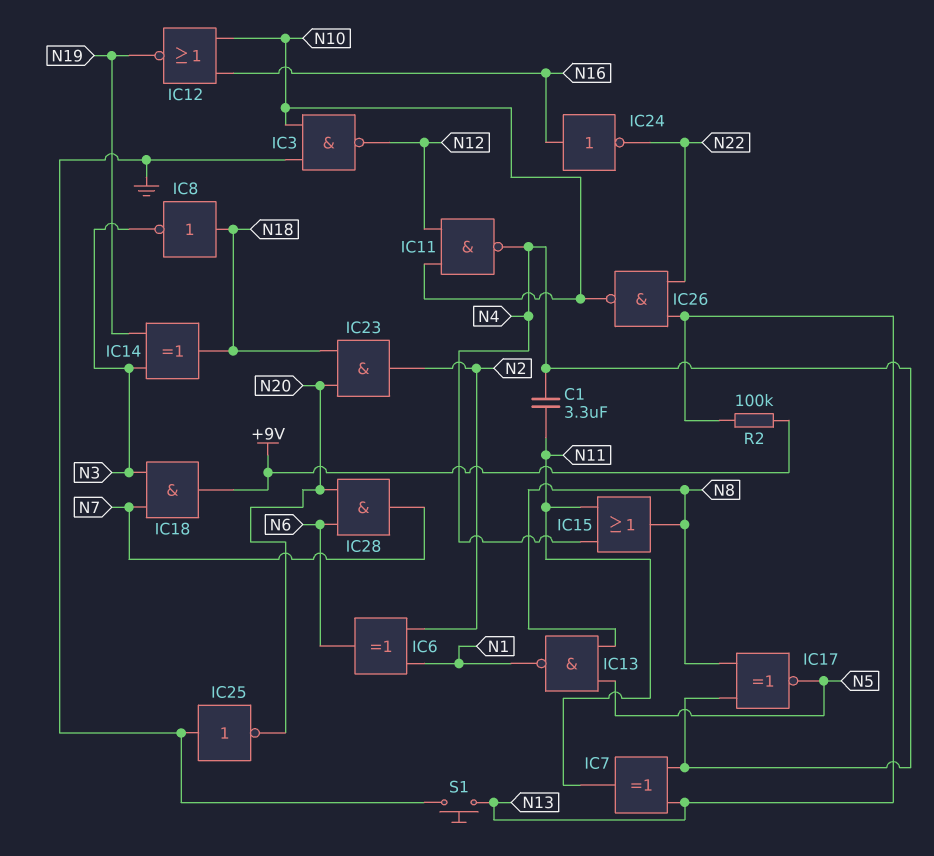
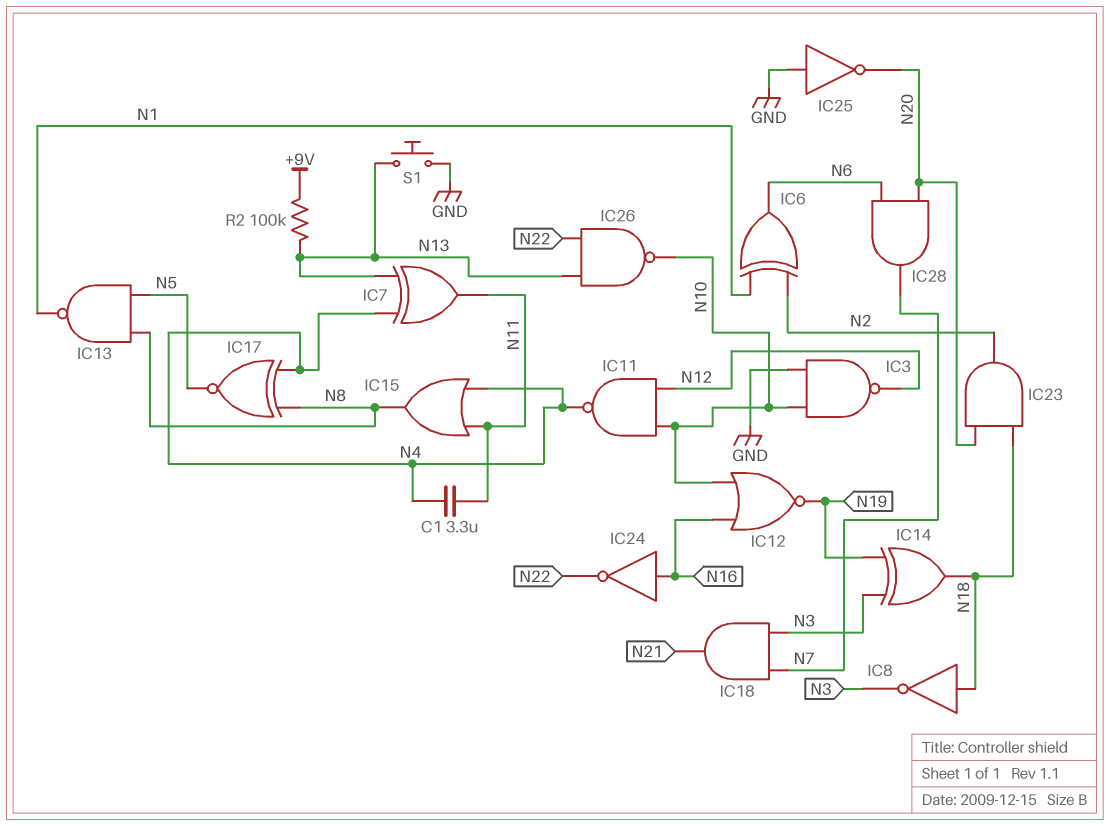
IC18: AND (in N3, in N7, out +9V) -> AND (in N3, in N7, out N21)

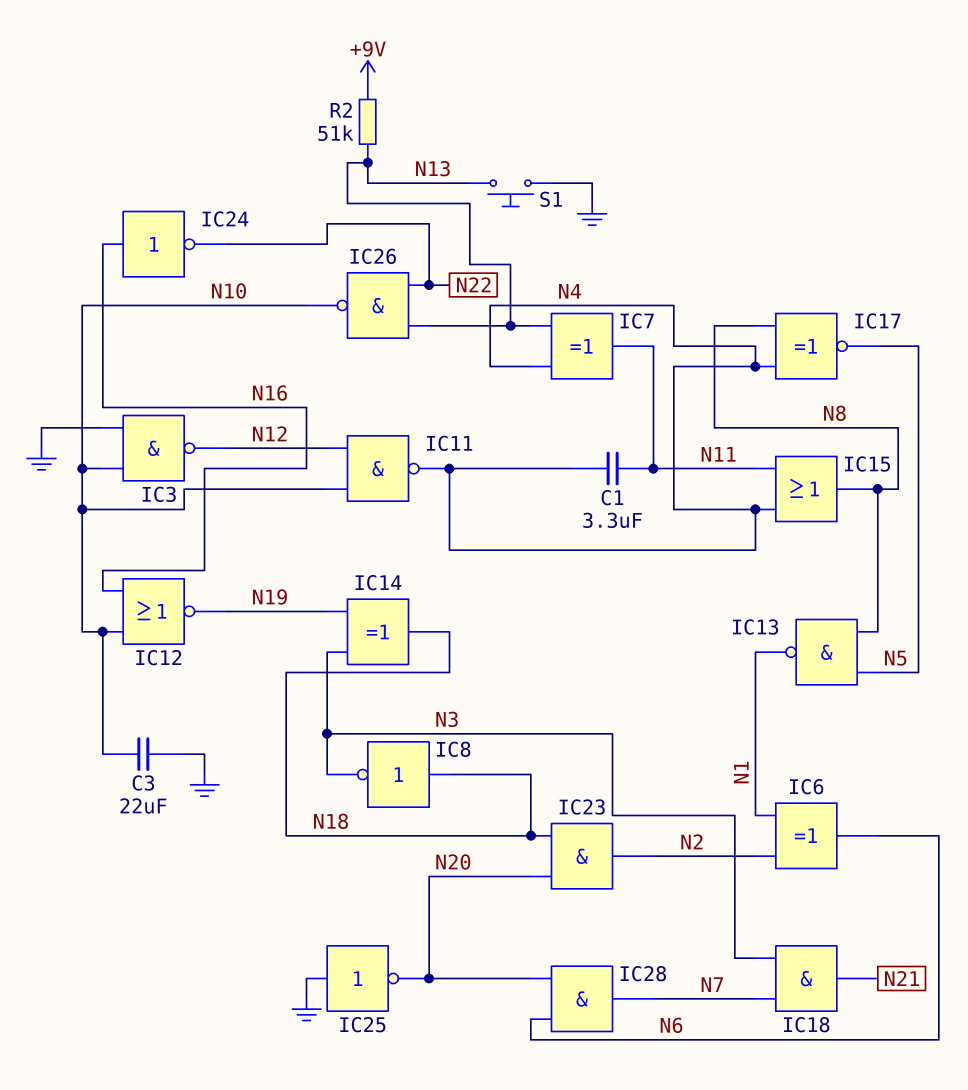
C3: none -> 22uF (GND, N10)
R2: 100k (+9V, N13) -> 51k (+9V, N13)

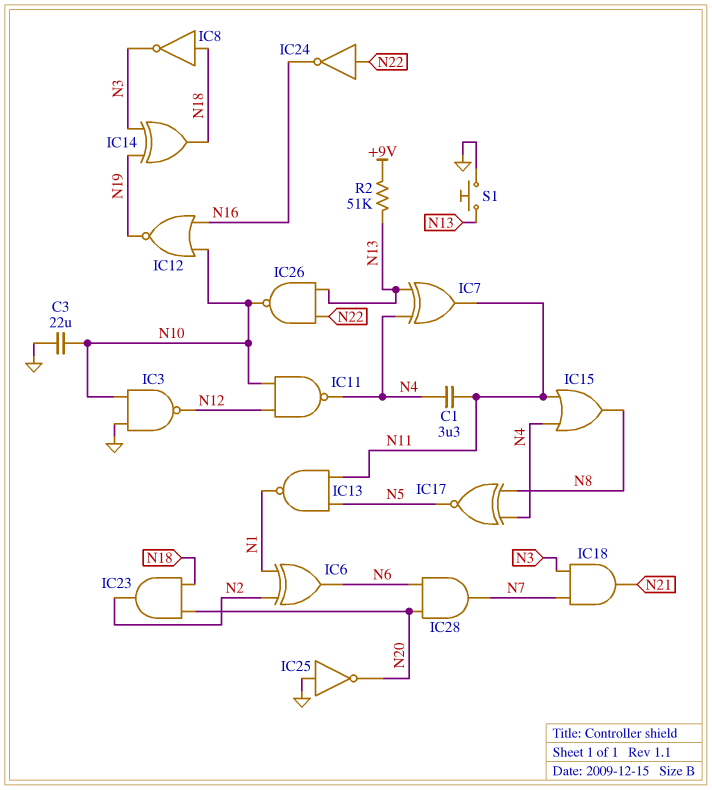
IC13: NAND (in N5, in N8, out N1) -> NAND (in N5, in N11, out N1)
IC24: NOT (in N16, out N22) -> NOT (in N22, out N16)

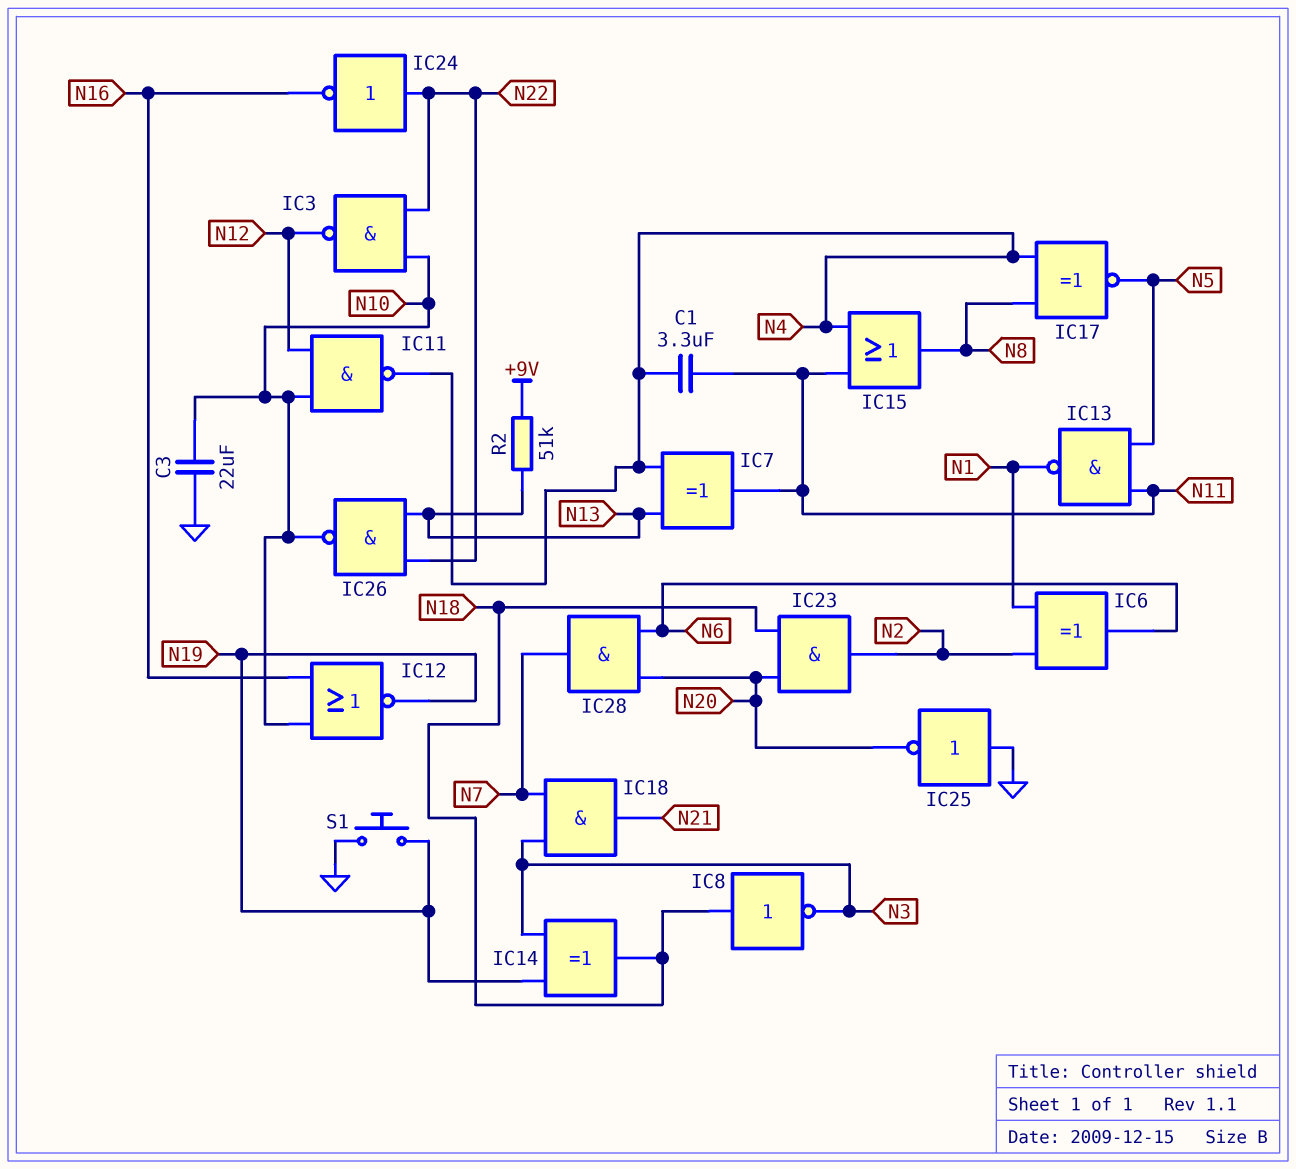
IC3: NAND (in GND, in N10, out N12) -> NAND (in N10, in N22, out N12)
S1: button (GND, N13) -> button (GND, N19)

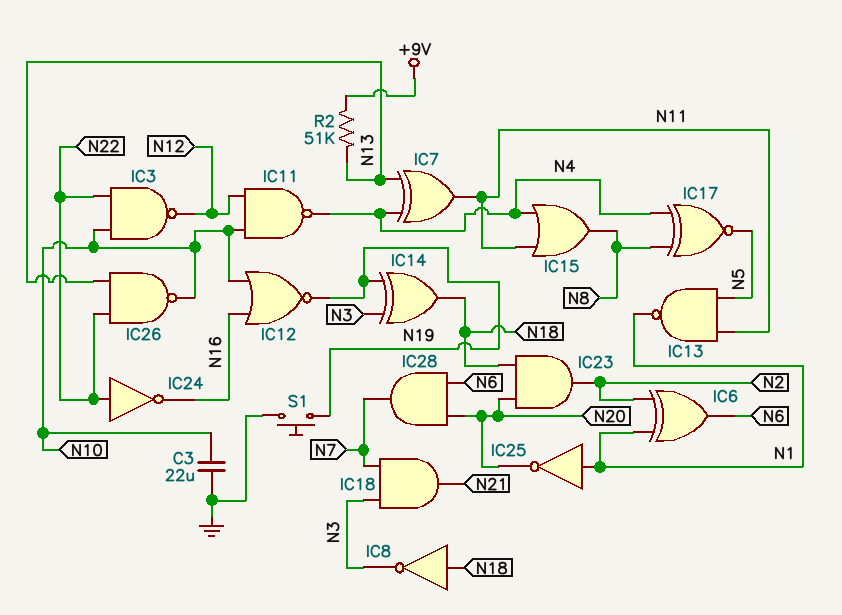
C1: 3.3uF (N4, N11) -> none
IC25: NOT (in GND, out N20) -> NOT (in N1, out N20)

